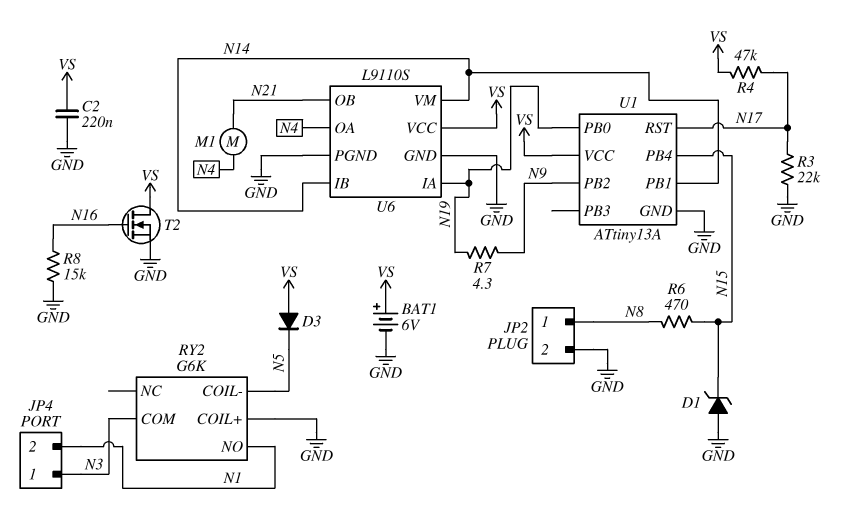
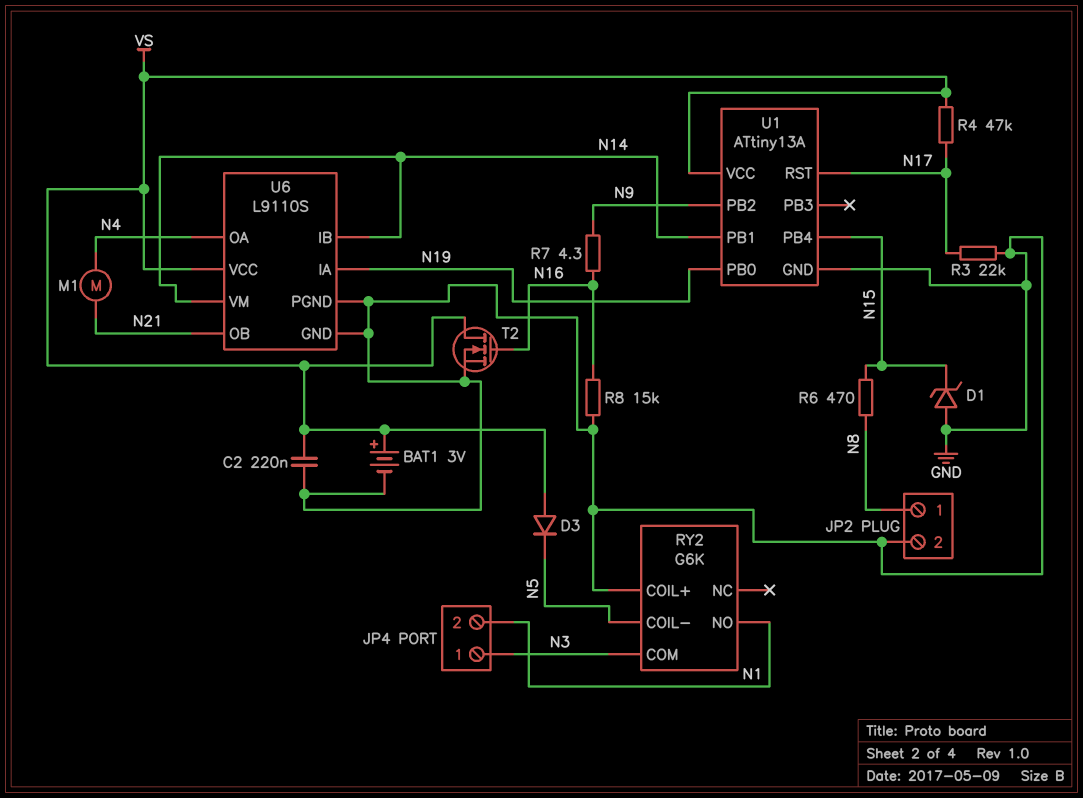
BAT1: 6V (plus VS, minus GND) -> 3V (plus VS, minus GND)
R7: 4.3 (N9, N19) -> 4.3 (N9, N16)

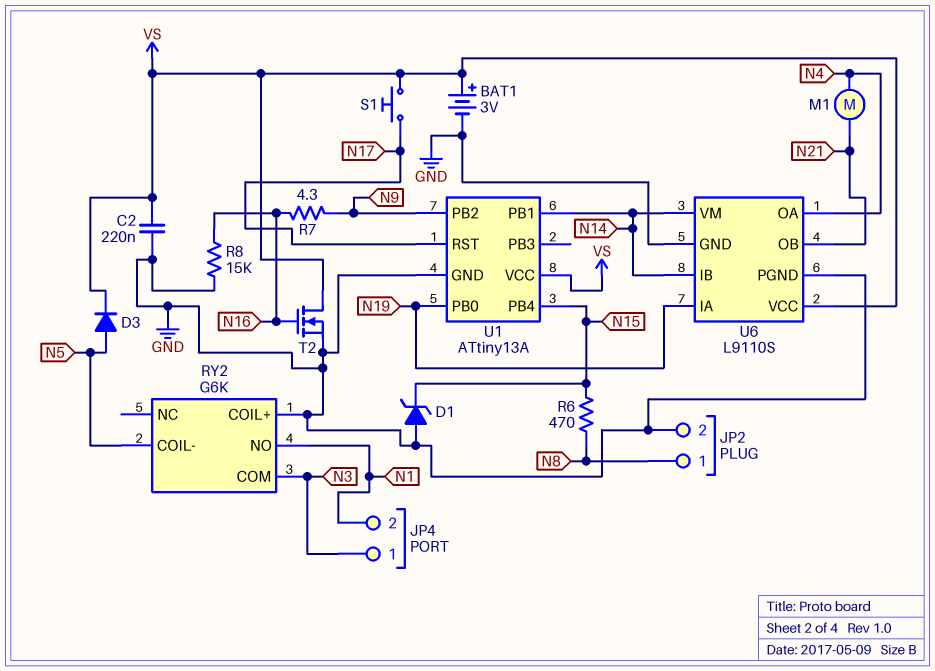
D3: diode (A VS, K N5) -> diode (A N5, K VS)
R3: 22k (GND, N17) -> none
R4: 47k (N17, VS) -> none
S1: none -> button (N17, VS)

